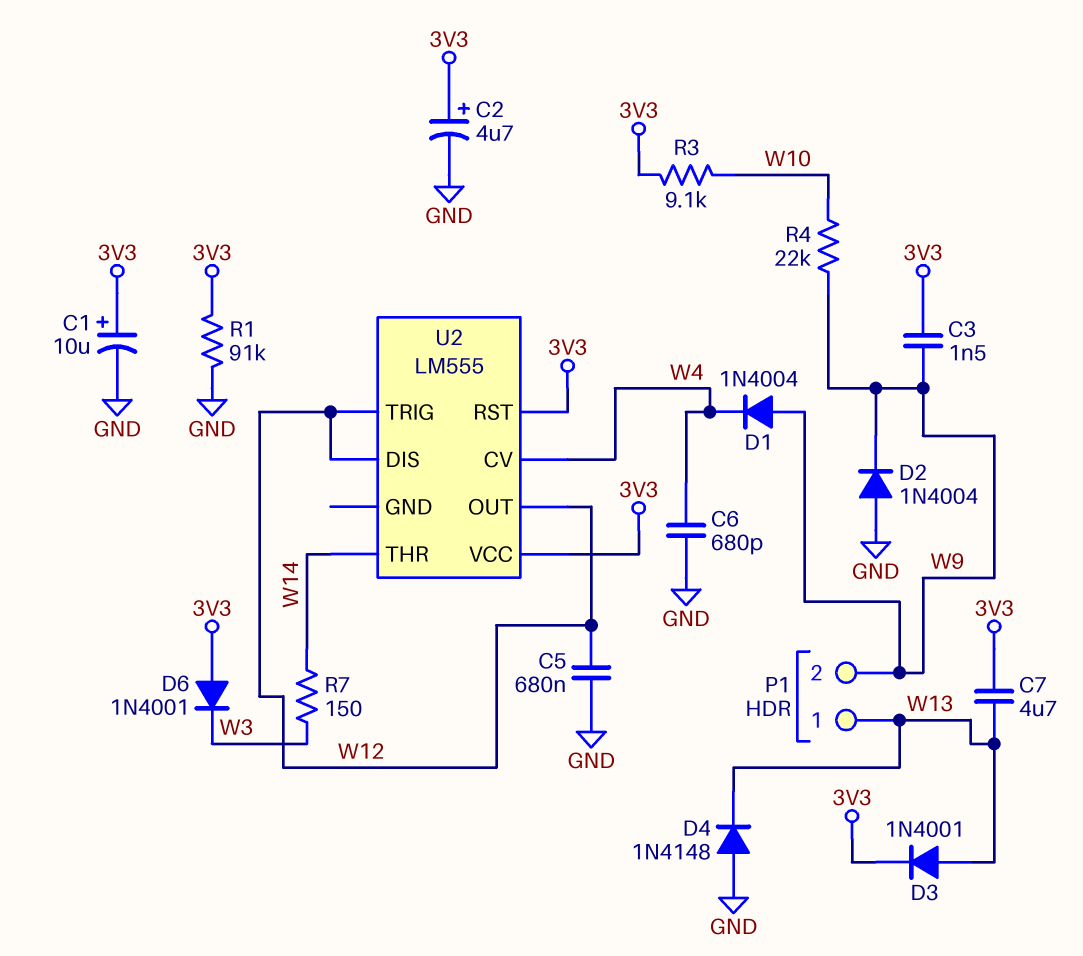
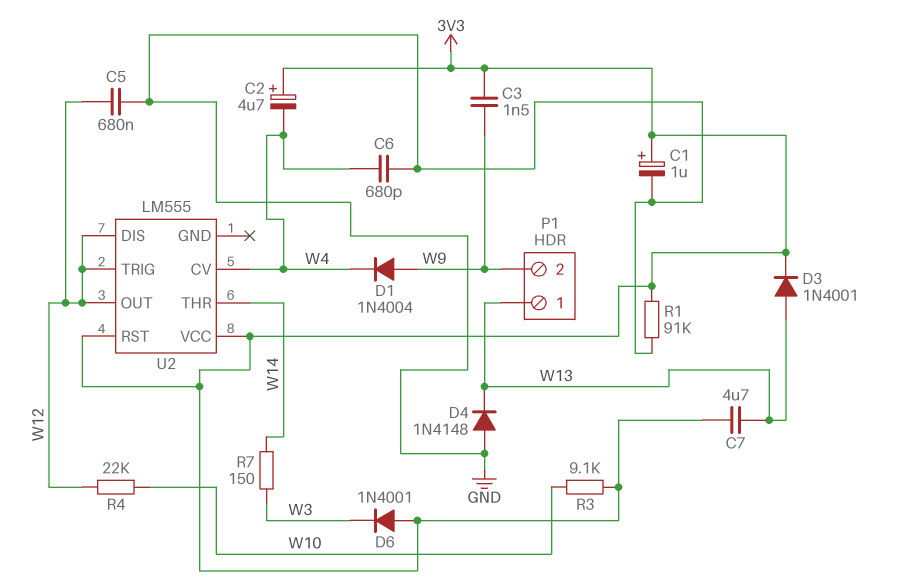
C1: 10uF (plus 3V3, minus GND) -> 1uF (plus 3V3, minus GND)
C2: 4.7uF (plus 3V3, minus GND) -> 4.7uF (plus 3V3, minus W4)
D2: diode 1N4004 (A GND, K W9) -> none
R4: 22k (W9, W10) -> 22k (W10, W12)

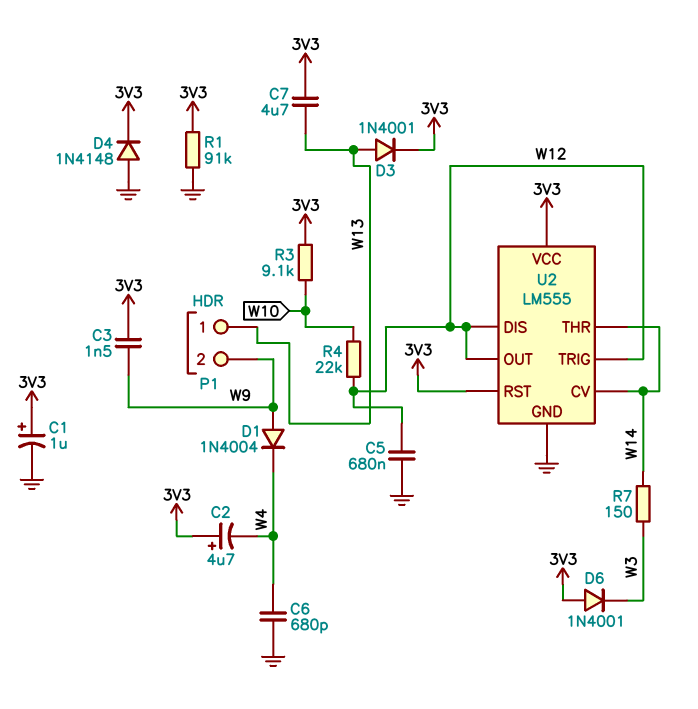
D4: diode 1N4148 (A GND, K W13) -> diode 1N4148 (A GND, K 3V3)
U2 pin CV: W4 -> W14
U2 pin GND: none -> GND

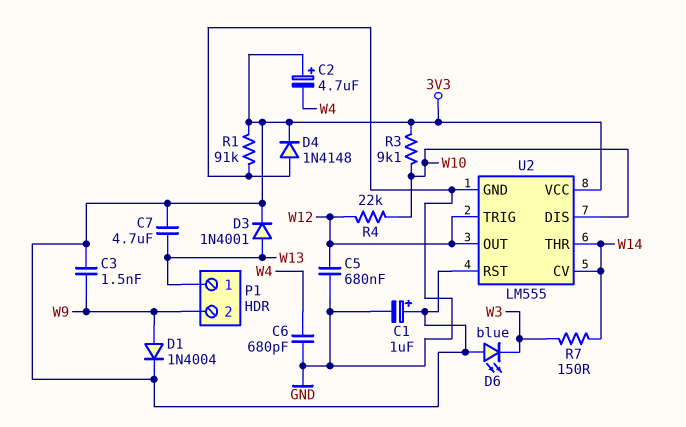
D1: diode 1N4004 (A W9, K W4) -> diode 1N4004 (A W9, K 3V3)
D6: diode 1N4001 (A 3V3, K W3) -> LED blue (A 3V3, K W3)
U2 pin DIS: W12 -> W10

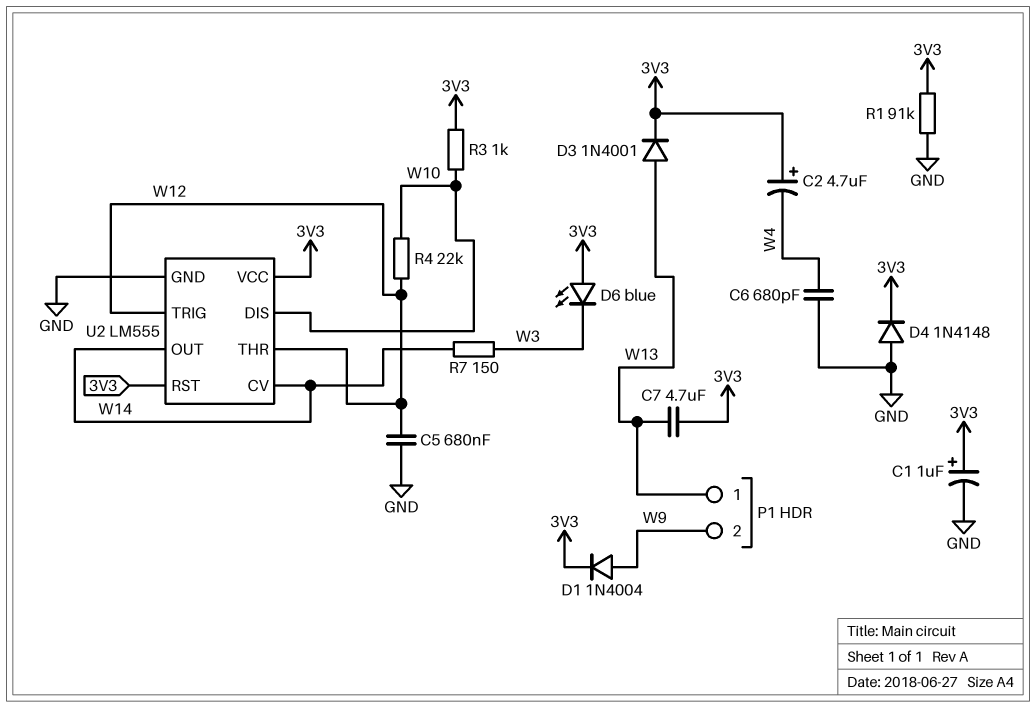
C3: 1.5nF (3V3, W9) -> none
R3: 9.1k (3V3, W10) -> 1k (3V3, W10)
U2 pin OUT: W12 -> W14
U2 pin THR: W14 -> W12

